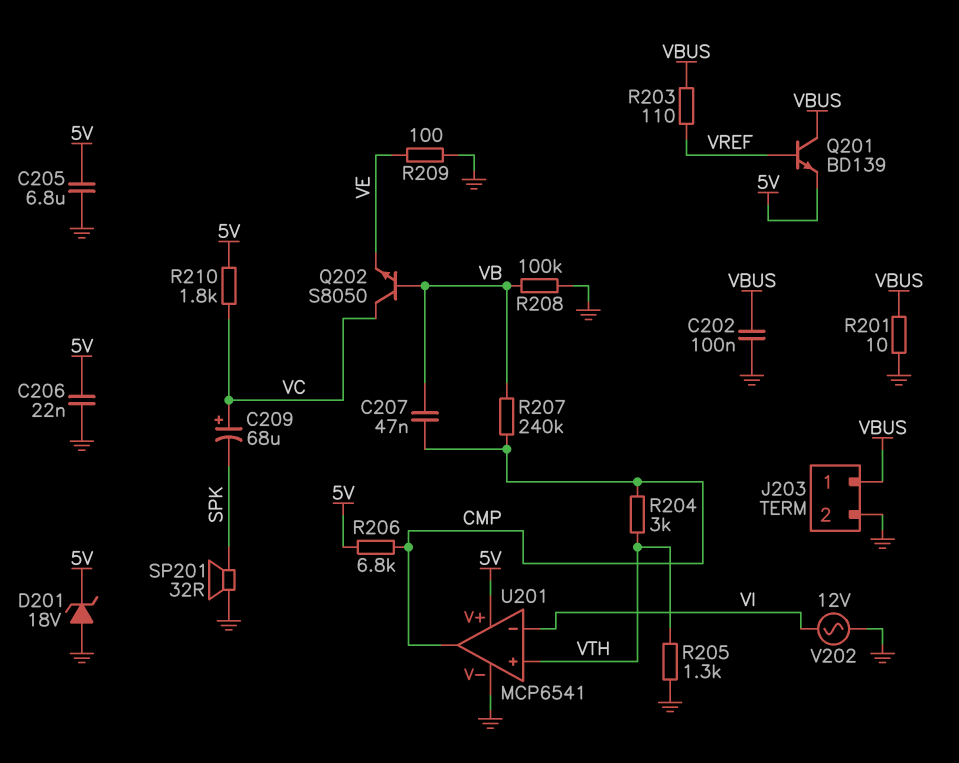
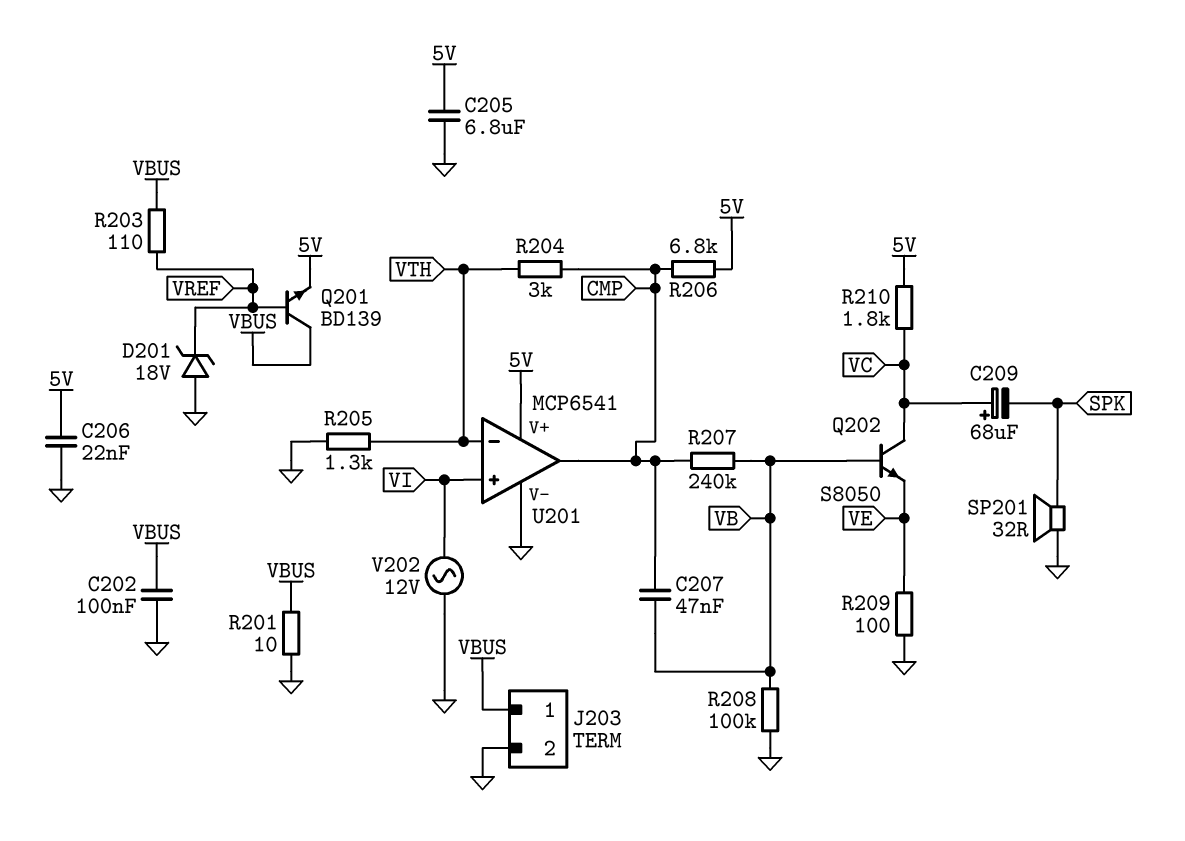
D201: zener 18V (A GND, K 5V) -> zener 18V (A GND, K VREF)
U201 pin in+: VTH -> VI
U201 pin in-: VI -> VTH

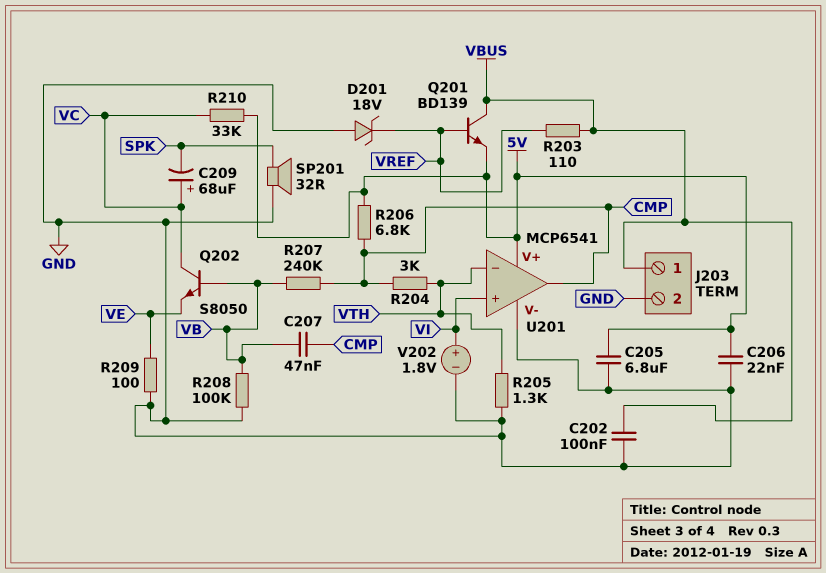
R201: 10 (GND, VBUS) -> none
R210: 1.8k (5V, VC) -> 33k (5V, VC)
V202: AC 12V (GND, VI) -> 1.8V (plus VI, minus GND)

